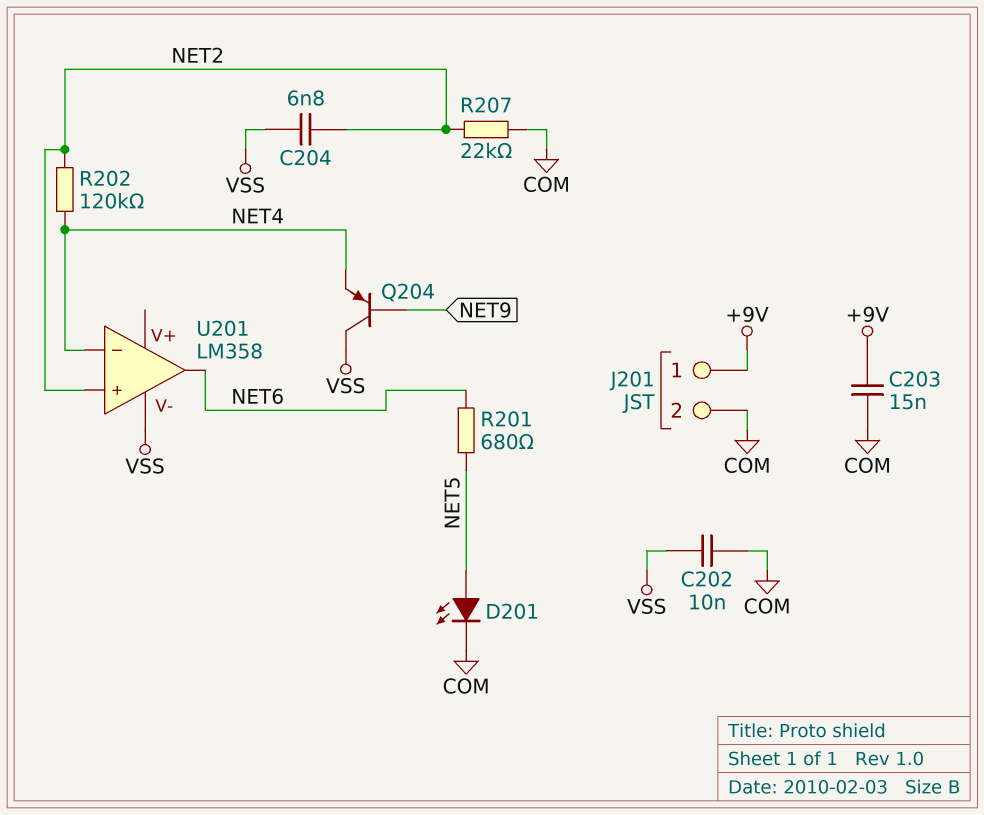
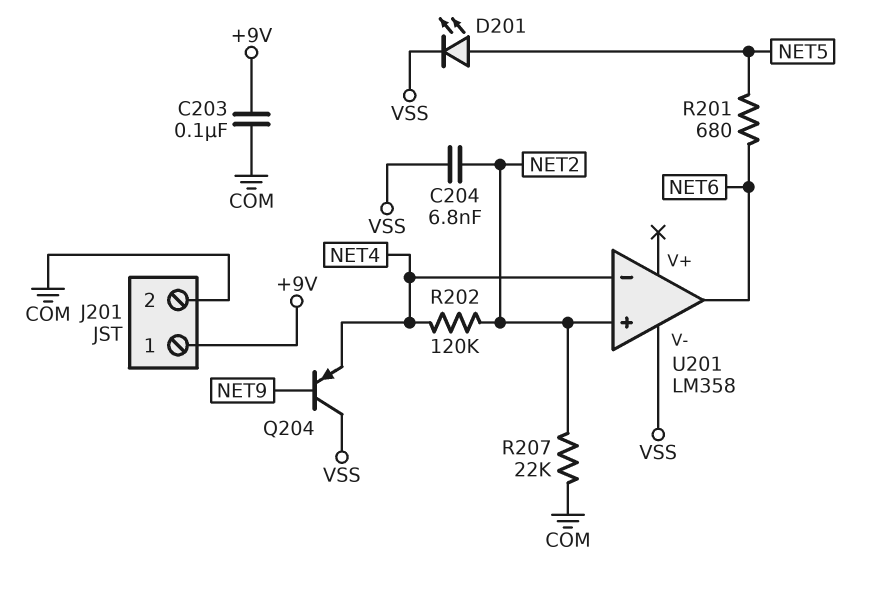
C202: 10nF (COM, VSS) -> none
C203: 15nF (+9V, COM) -> 100nF (+9V, COM)
D201: LED (A NET5, K COM) -> LED (A NET5, K VSS)

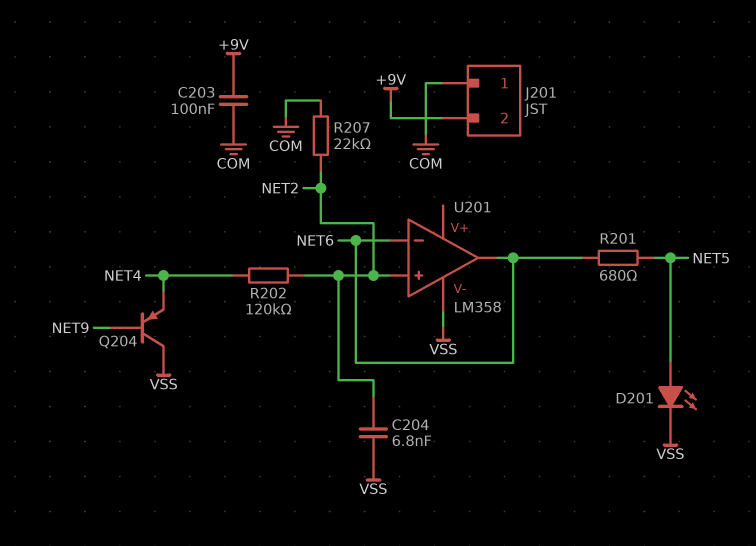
J201 pin 1: +9V -> COM
J201 pin 2: COM -> +9V
U201 pin in-: NET4 -> NET6

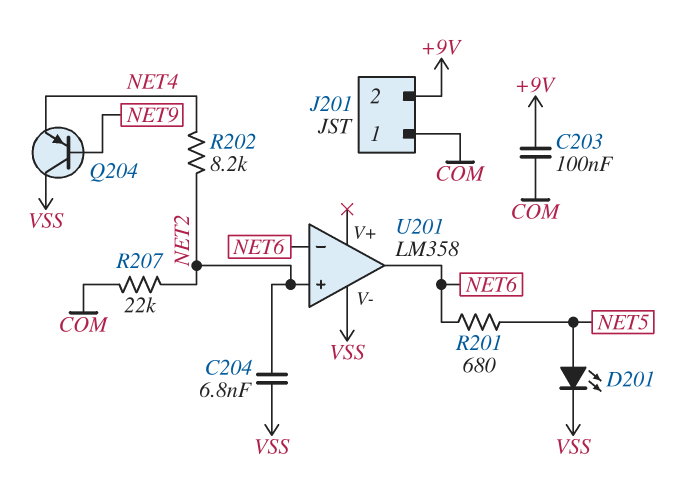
R202: 120k (NET2, NET4) -> 8.2k (NET2, NET4)

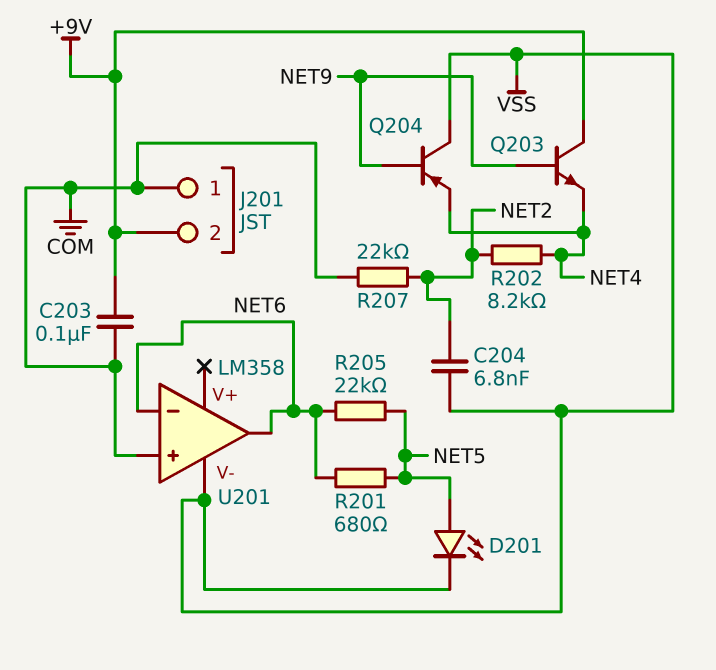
Q203: none -> NPN (B NET9, C +9V, E NET4)
R205: none -> 22k (NET5, NET6)
U201 pin in+: NET2 -> COM

